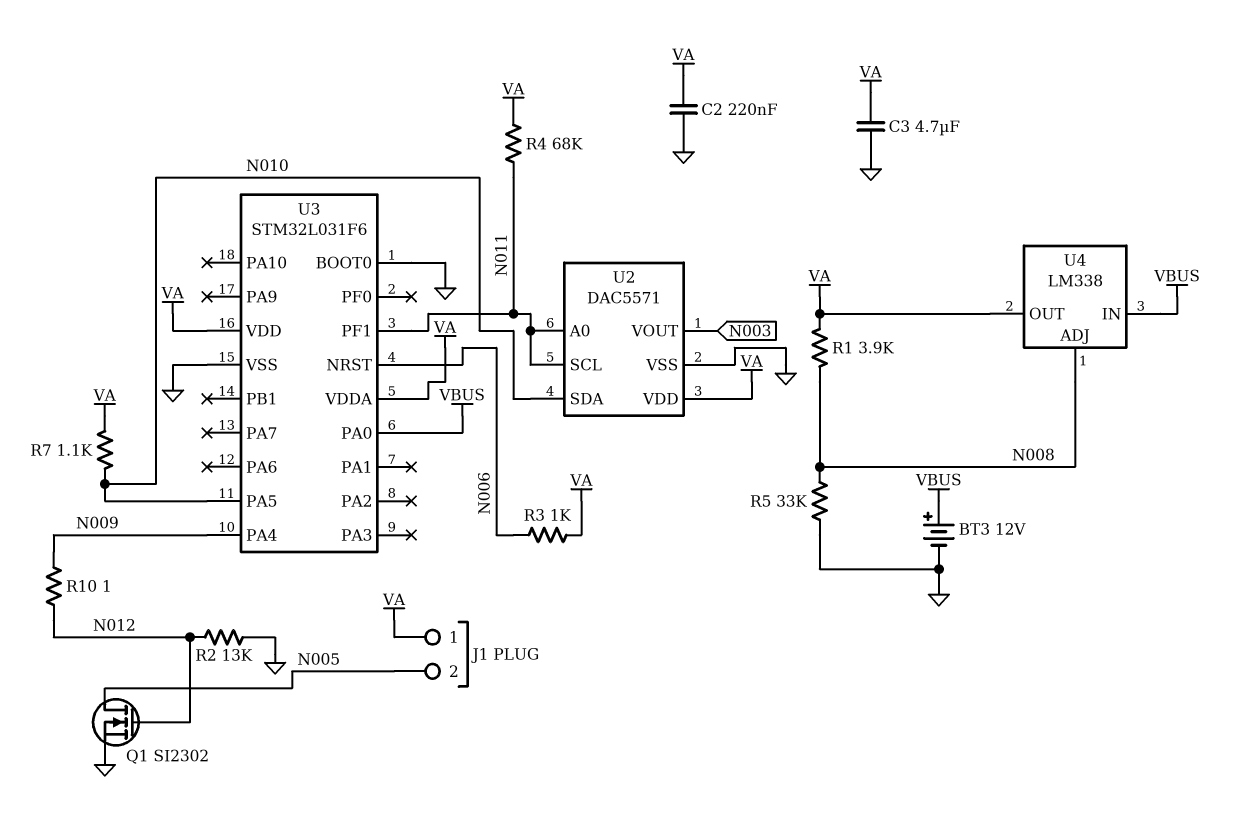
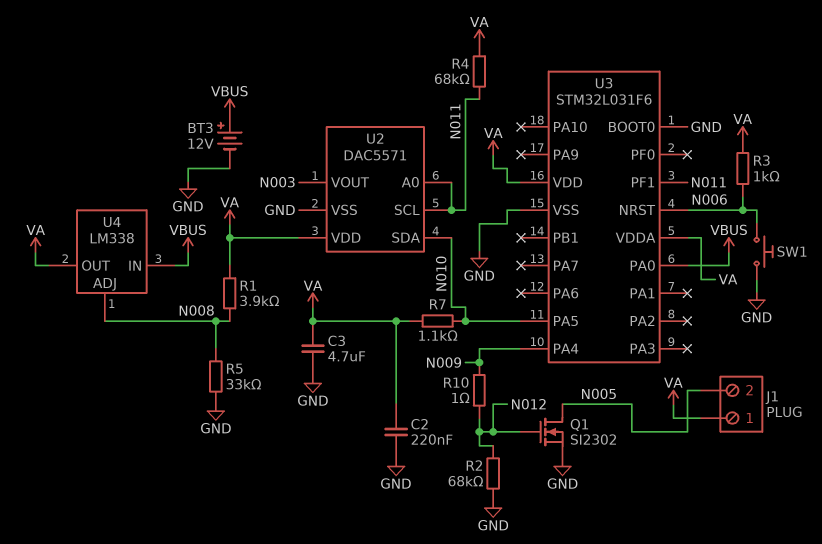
R2: 13k (GND, N012) -> 68k (GND, N012)
SW1: none -> button (GND, N006)

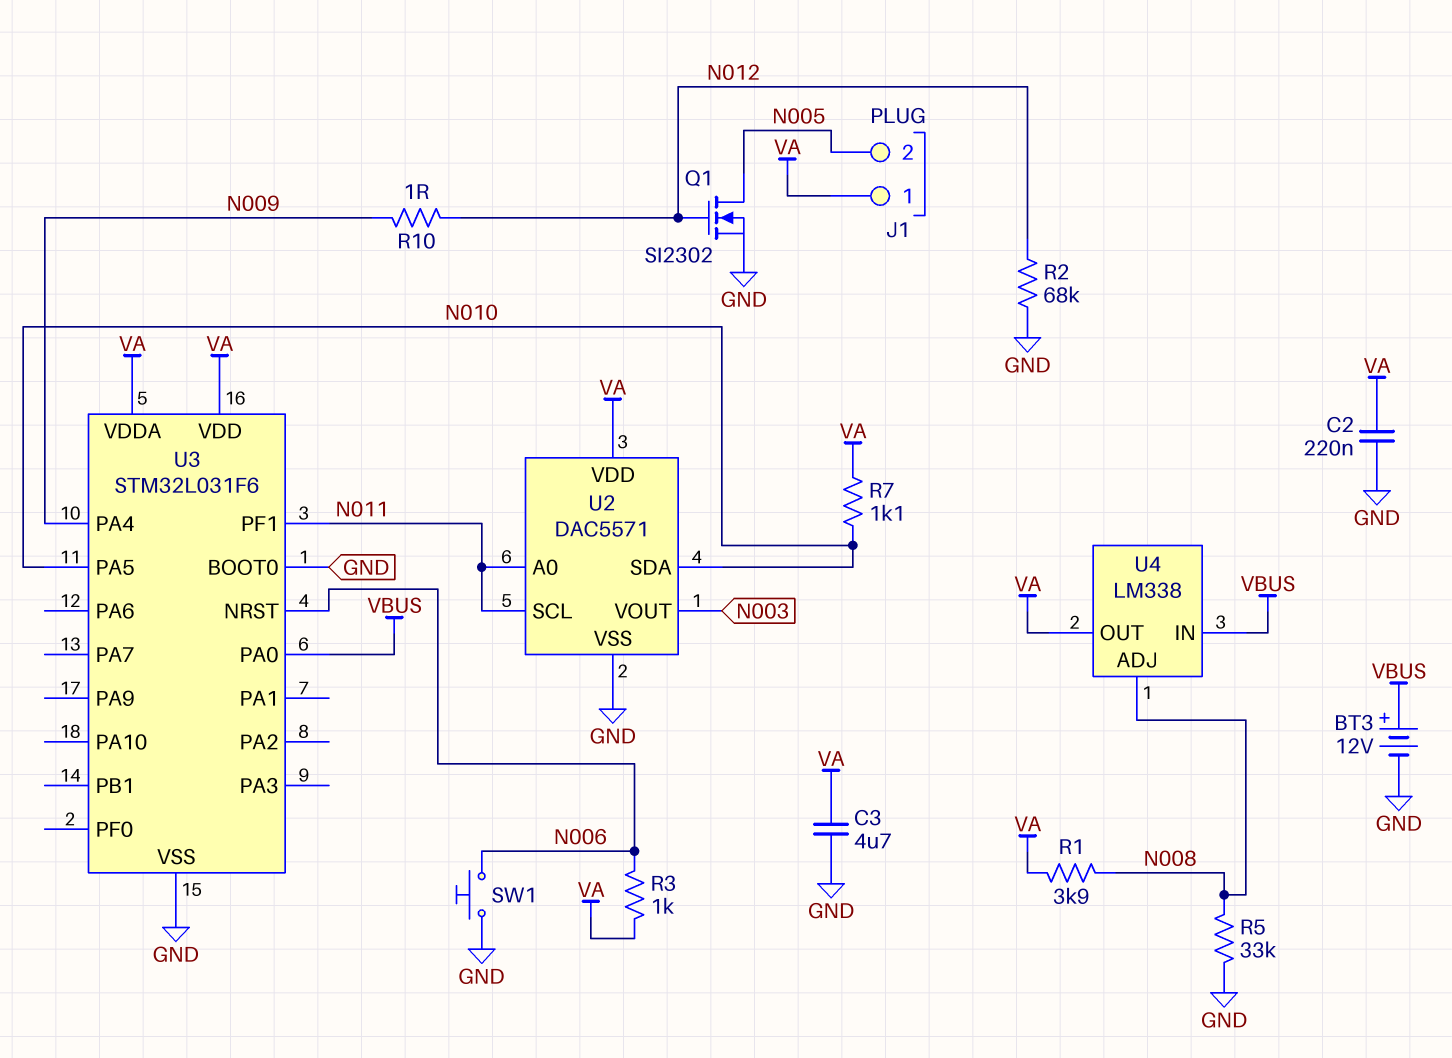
R4: 68k (N011, VA) -> none

